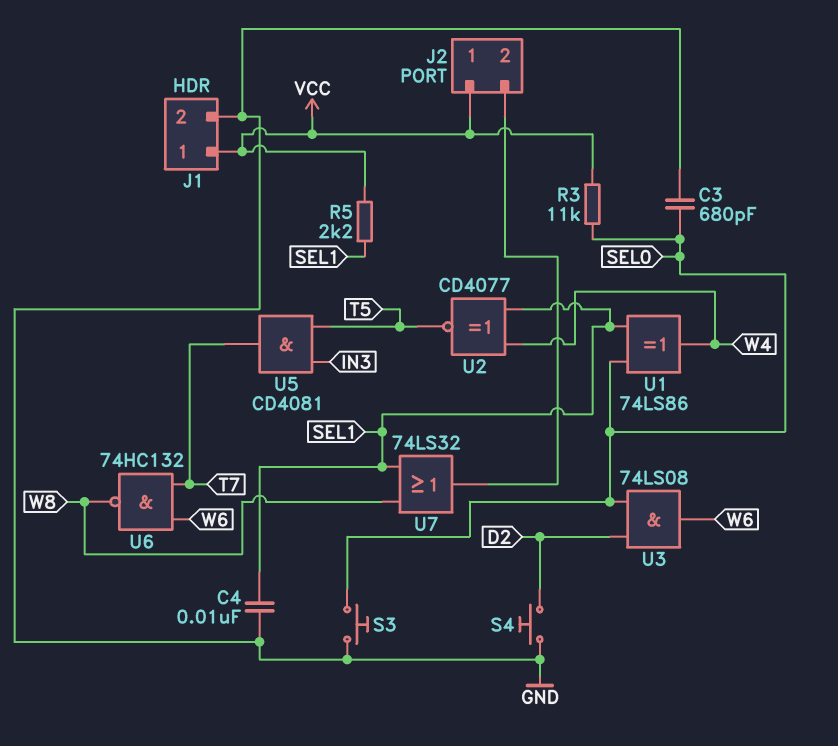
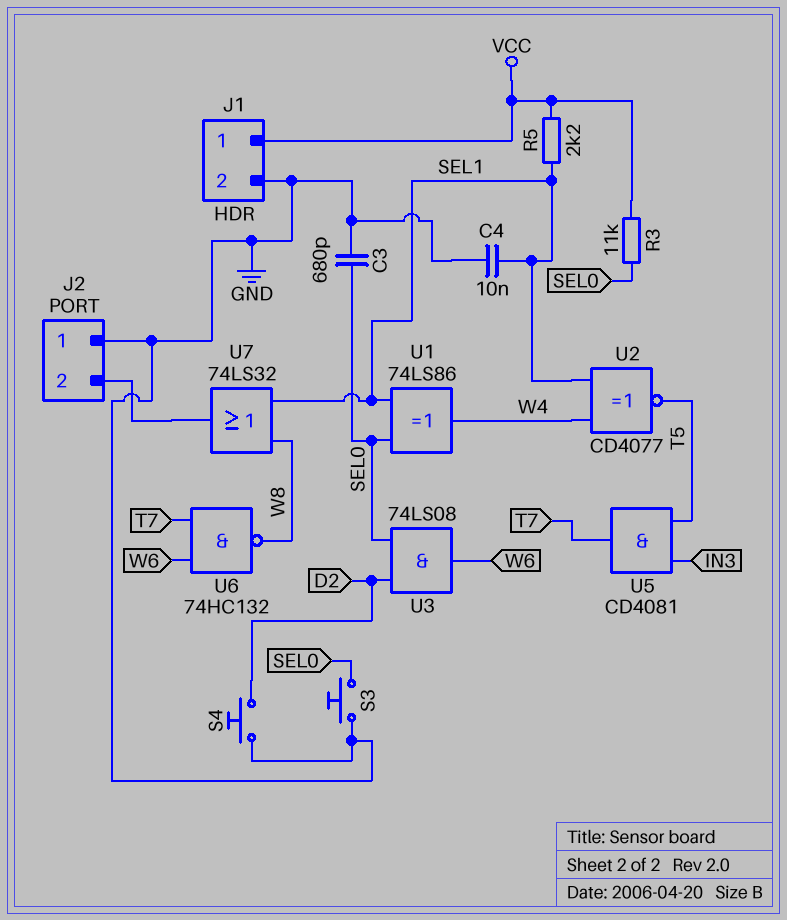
J2 pin 1: VCC -> GND

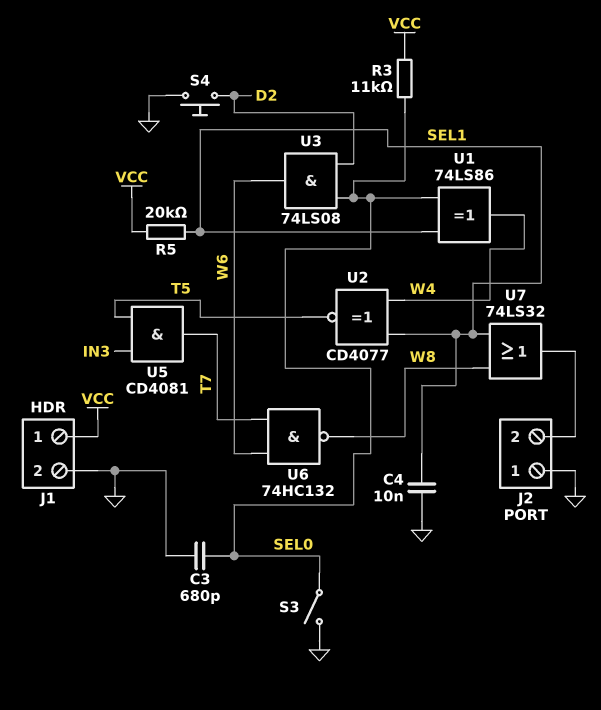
R5: 2.2k (SEL1, VCC) -> 20k (SEL1, VCC)
S3: button (GND, SEL0) -> switch (GND, SEL0)

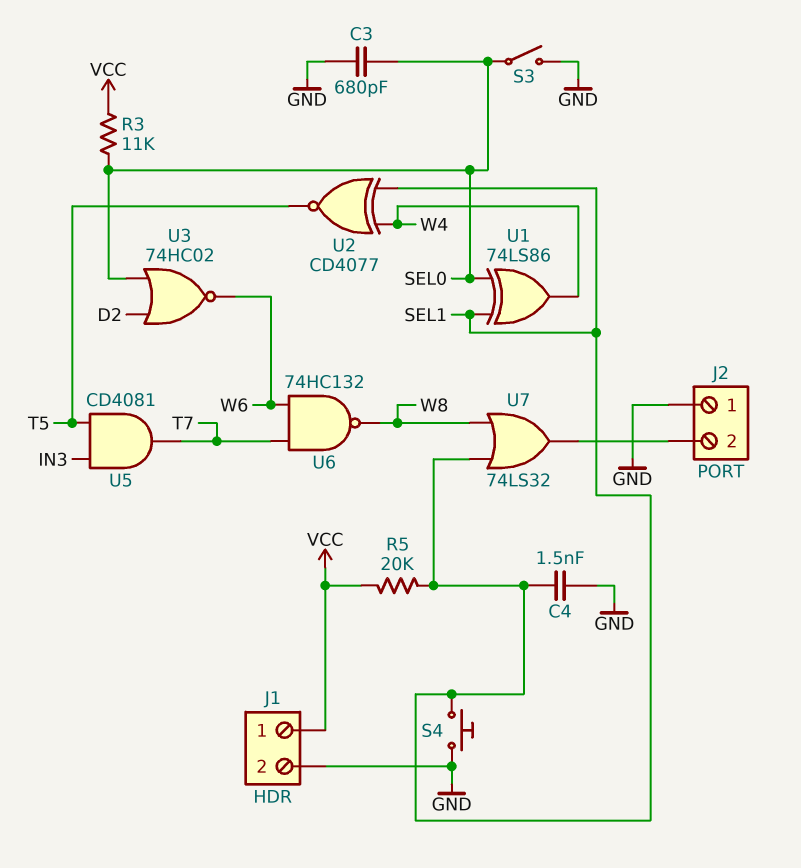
C4: 10nF (GND, SEL1) -> 1.5nF (GND, SEL1)
S4: button (D2, GND) -> button (GND, SEL1)
U3: AND 74LS08 (in D2, in SEL0, out W6) -> NOR 74HC02 (in D2, in SEL0, out W6)

